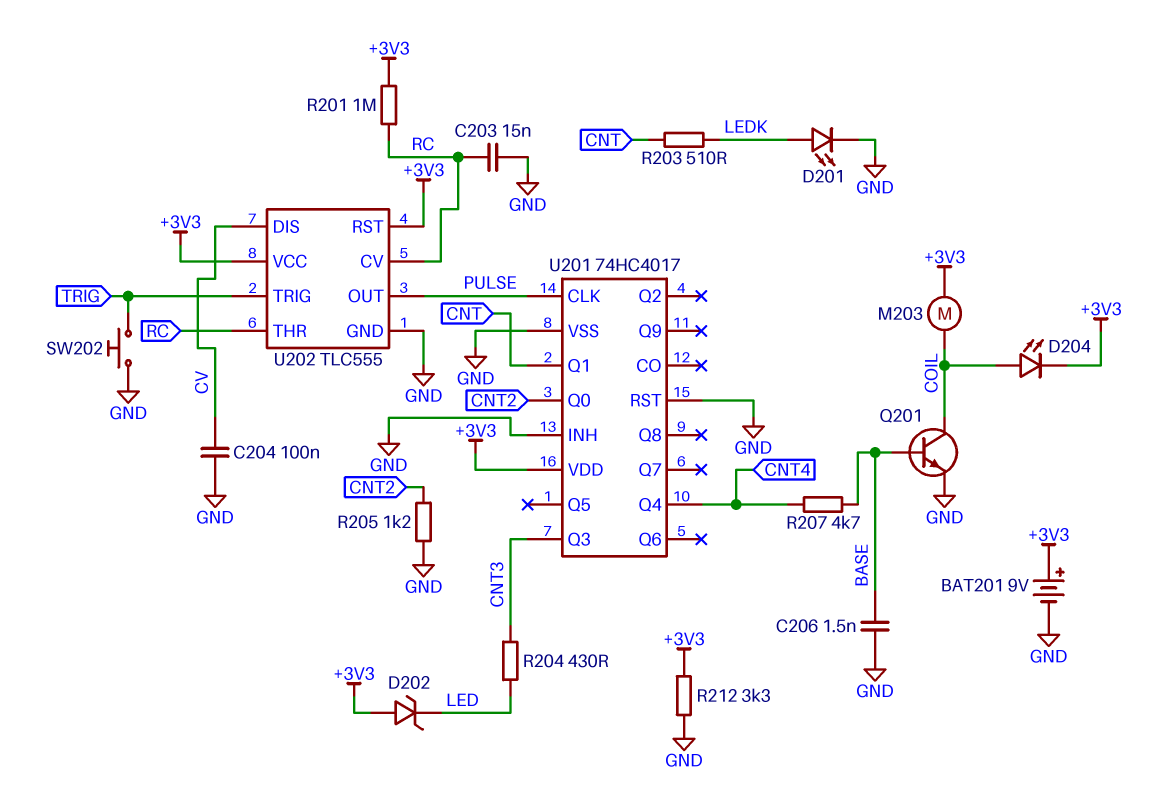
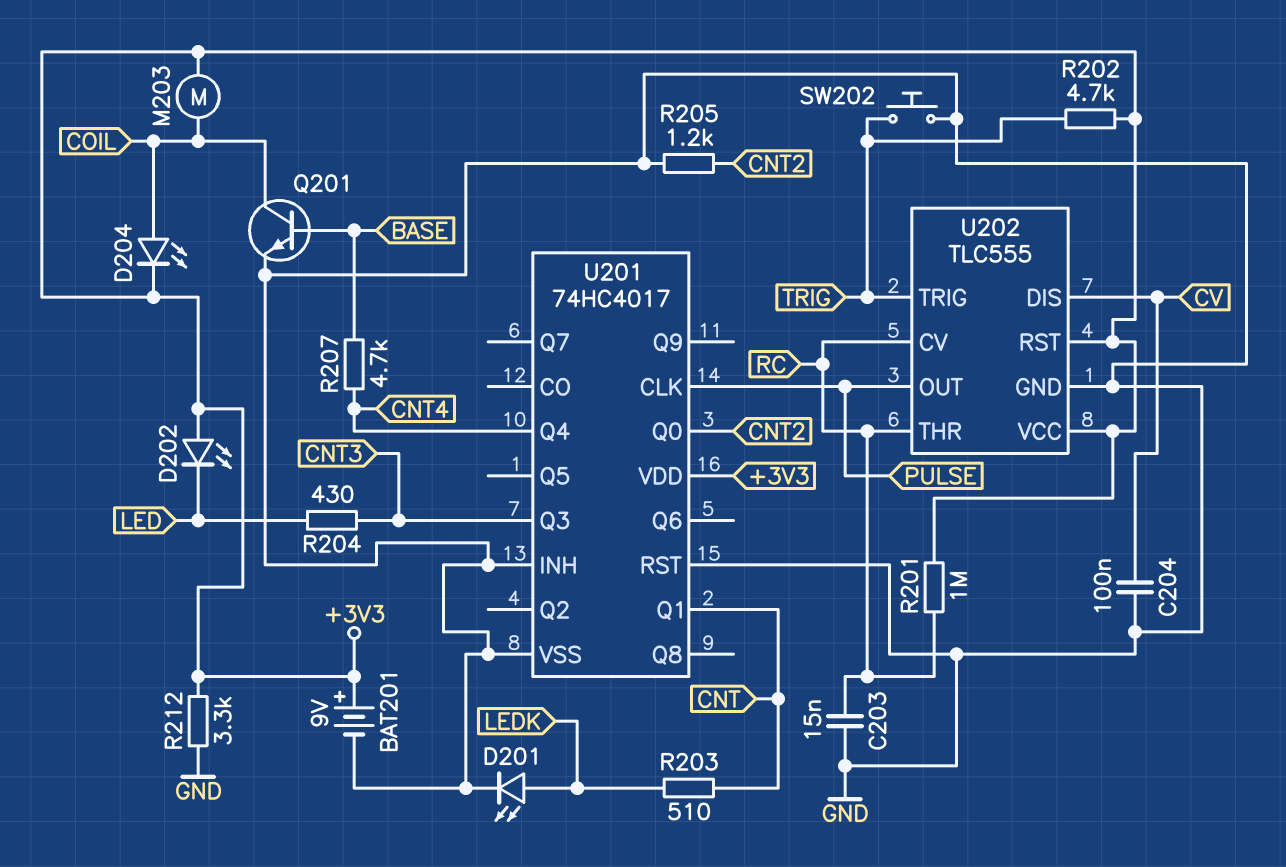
C206: 1.5nF (BASE, GND) -> none
D202: zener (A +3V3, K LED) -> LED (A +3V3, K LED)
R202: none -> 4.7k (+3V3, TRIG)

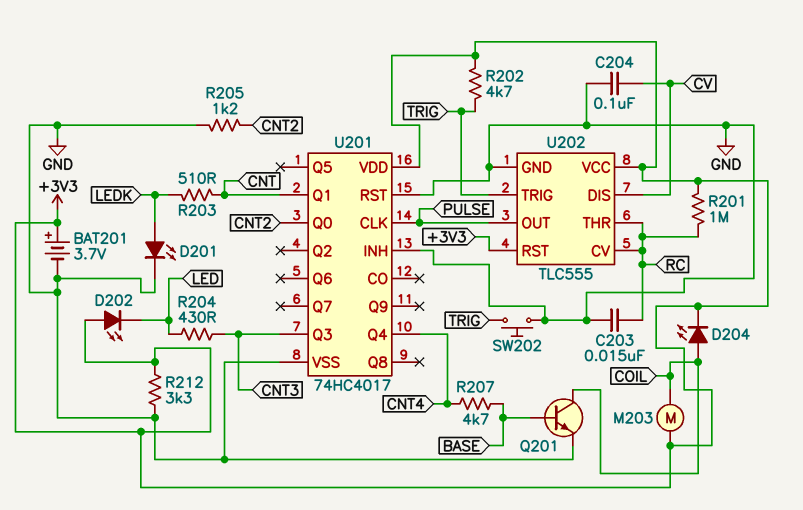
BAT201: 9V (plus +3V3, minus GND) -> 3.7V (plus +3V3, minus GND)

